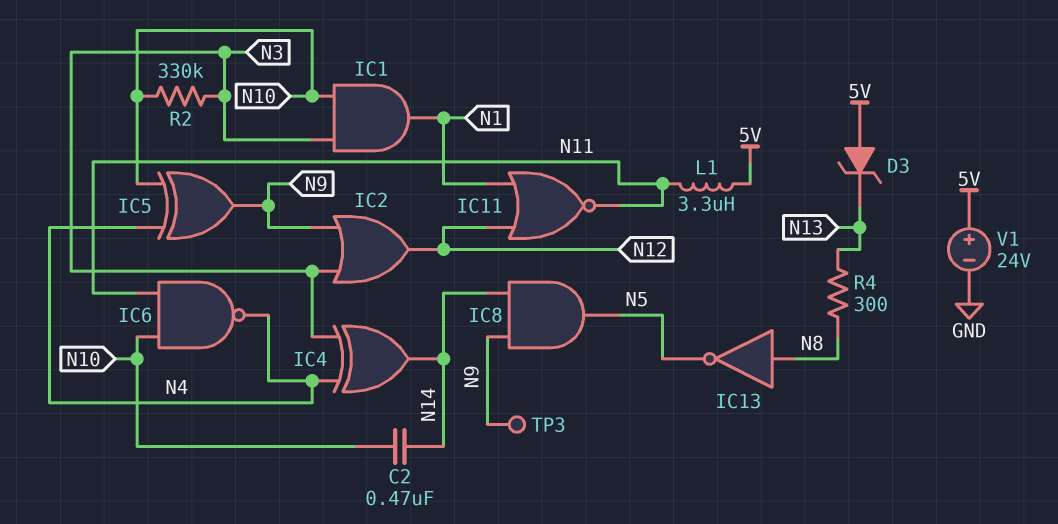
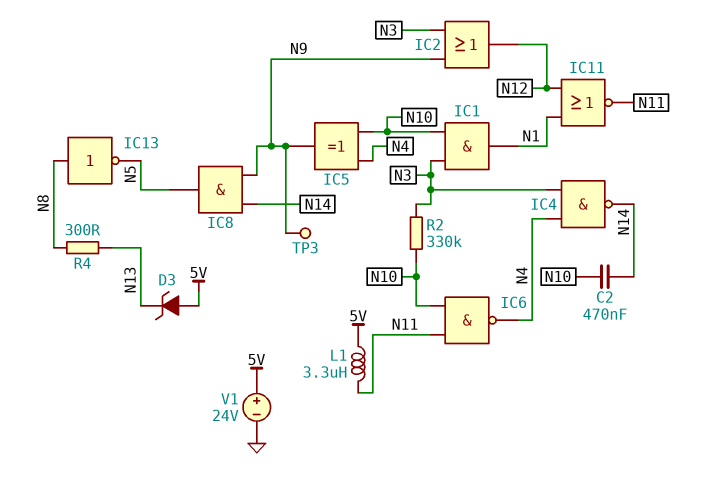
IC4: XOR (in N3, in N4, out N14) -> NAND (in N3, in N4, out N14)

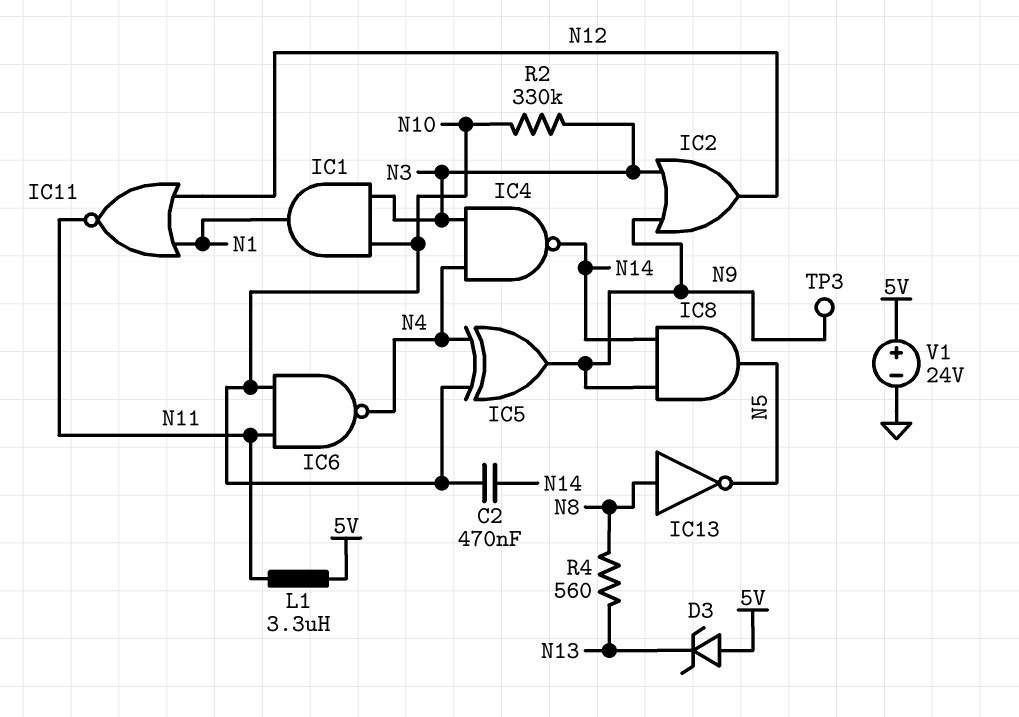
R4: 300 (N8, N13) -> 560 (N8, N13)

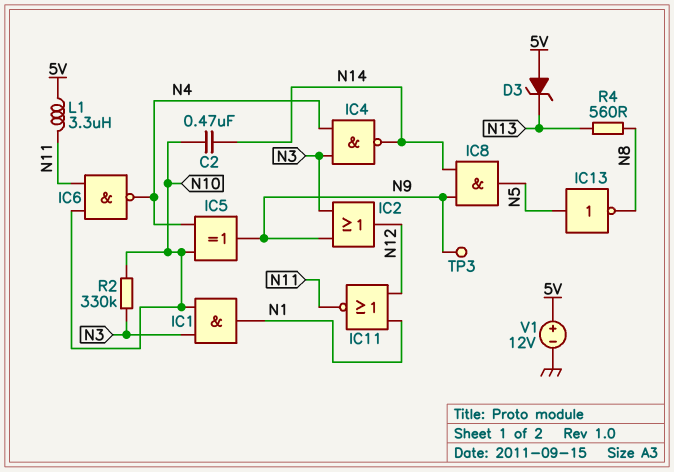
IC13: NOT (in N8, out N5) -> NOT (in N5, out N8)
V1: 24V (plus 5V, minus GND) -> 12V (plus 5V, minus GND)

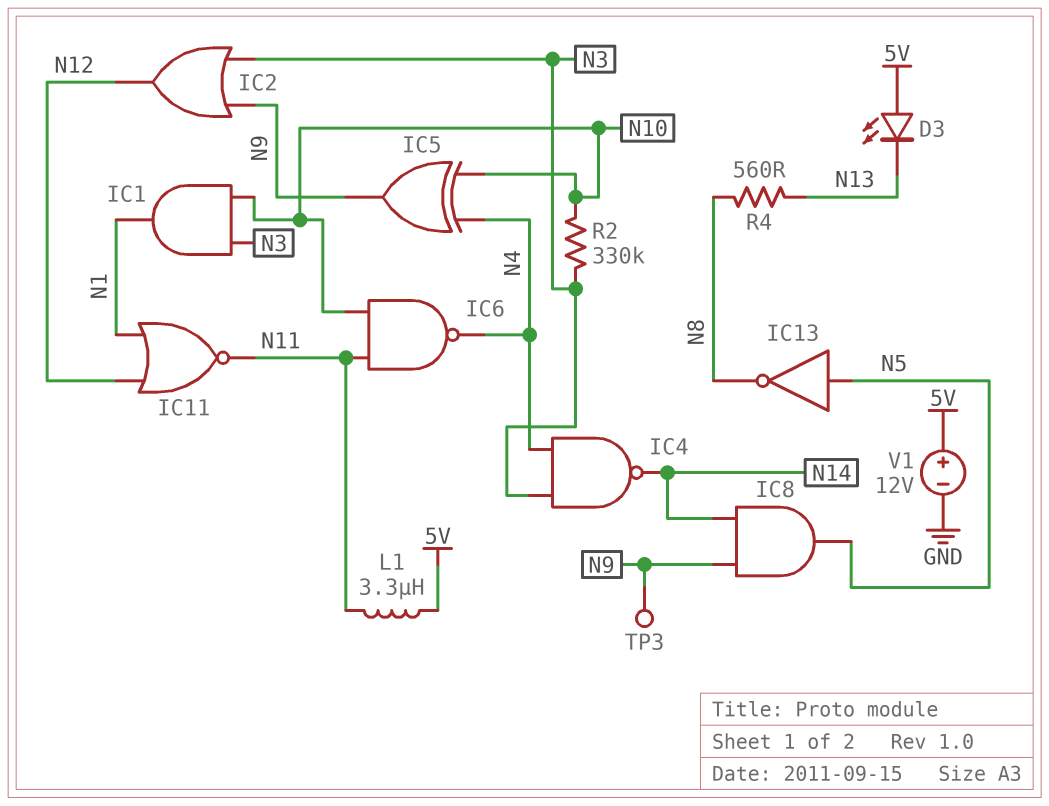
C2: 470nF (N10, N14) -> none
D3: zener (A 5V, K N13) -> LED (A 5V, K N13)

